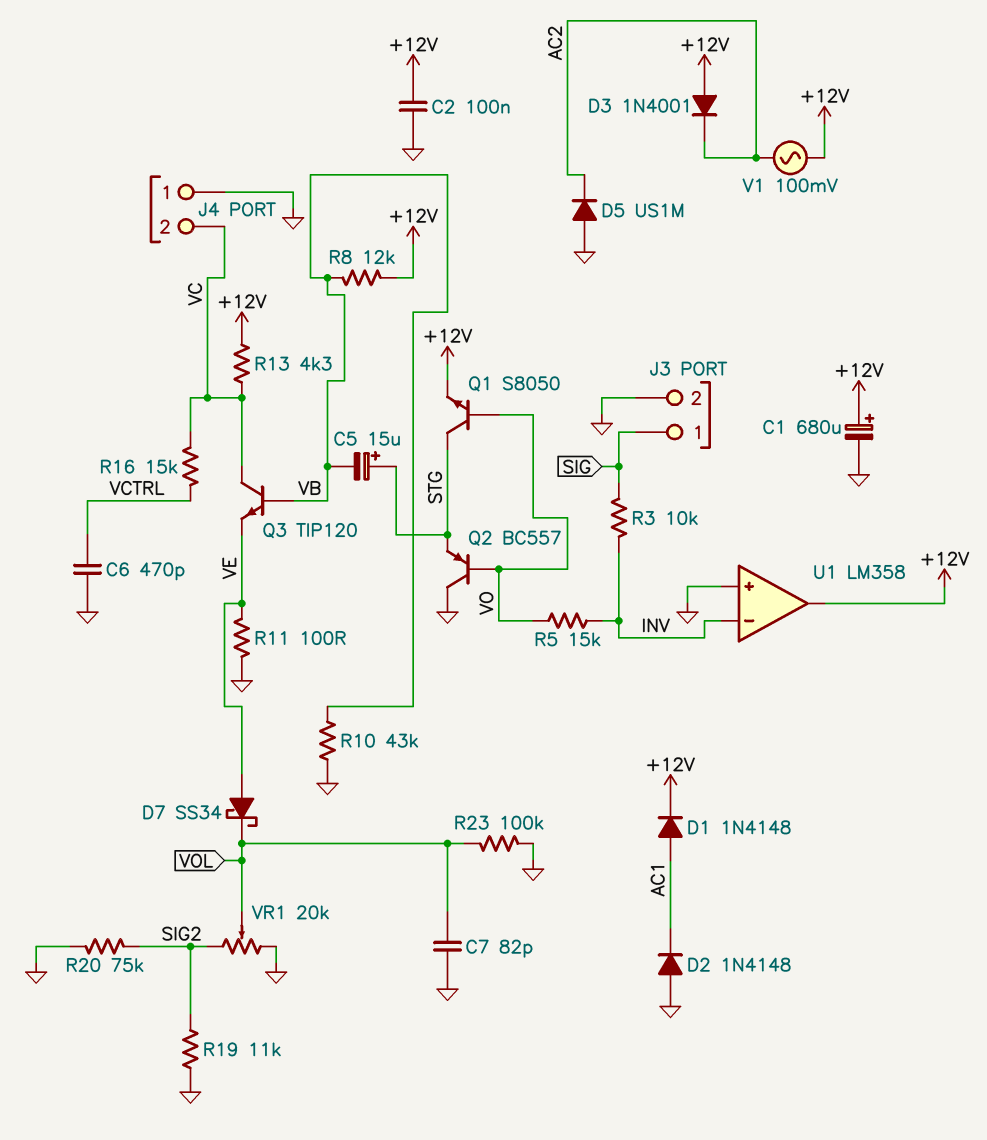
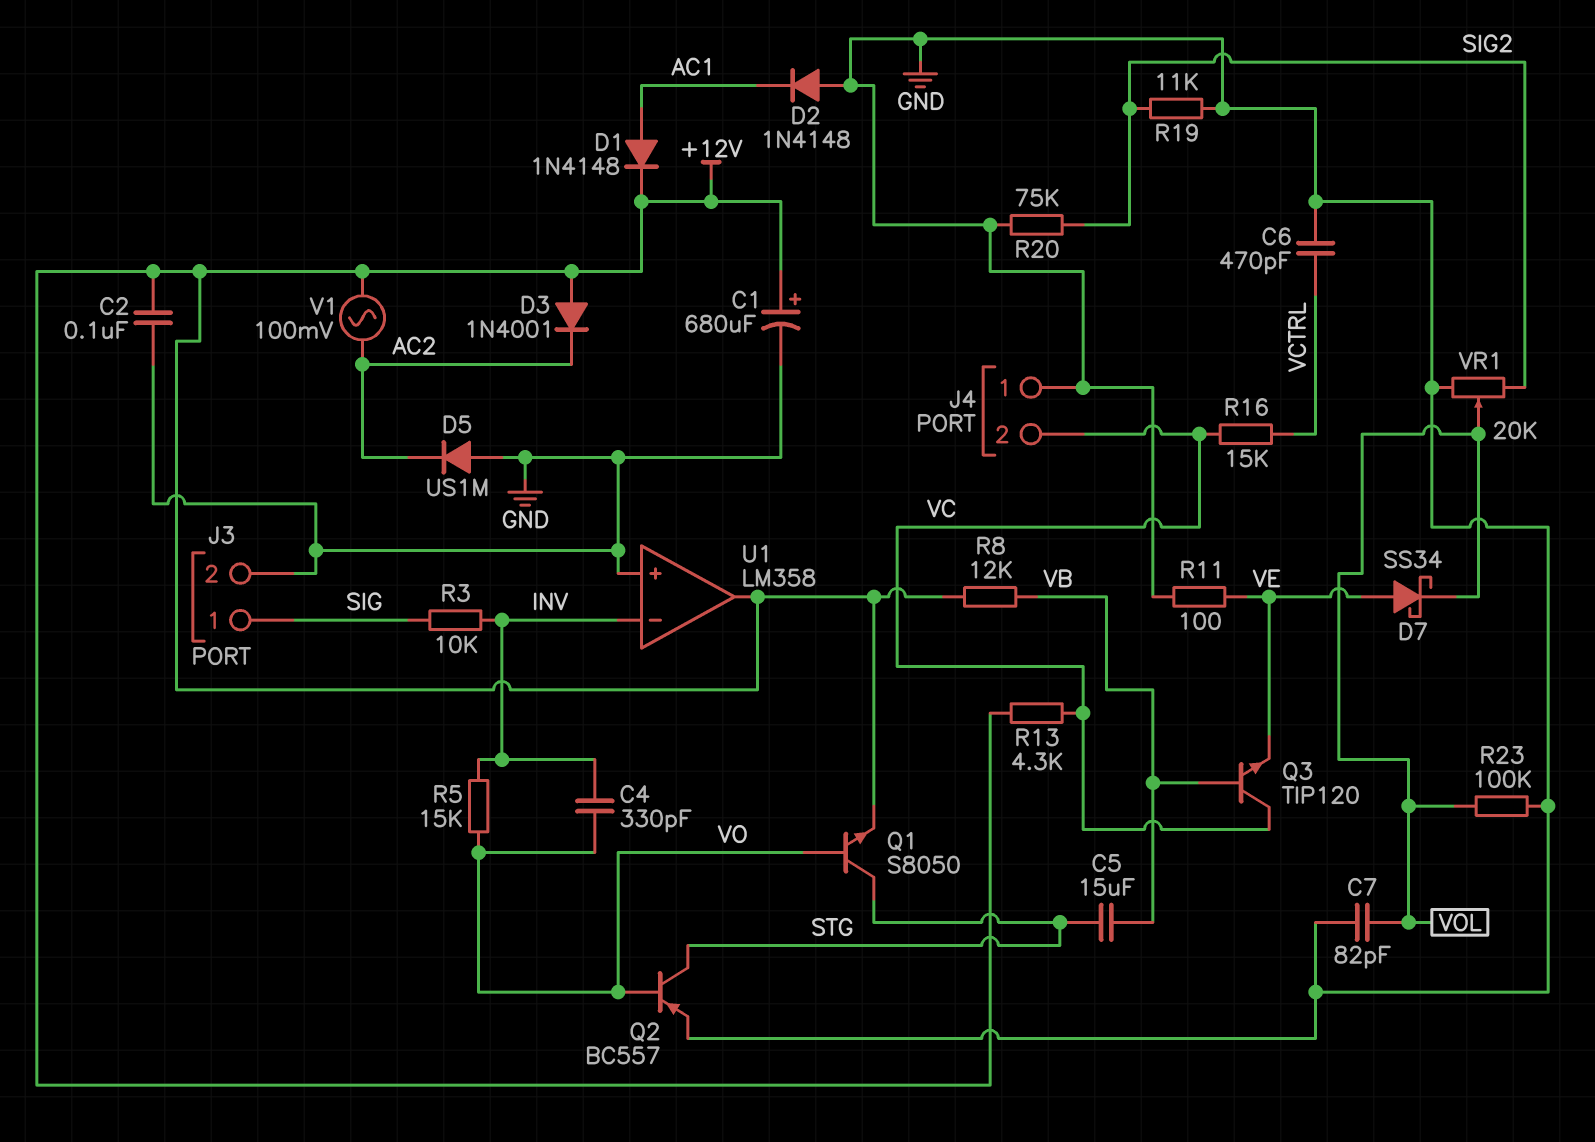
C4: none -> 330pF (INV, VO)
C5: 15uF (plus STG, minus VB) -> 15uF (STG, VB)
Q2: PNP BC557 (B VO, C GND, E STG) -> PNP BC557 (B VO, C STG, E GND)
R10: 43k (GND, VB) -> none

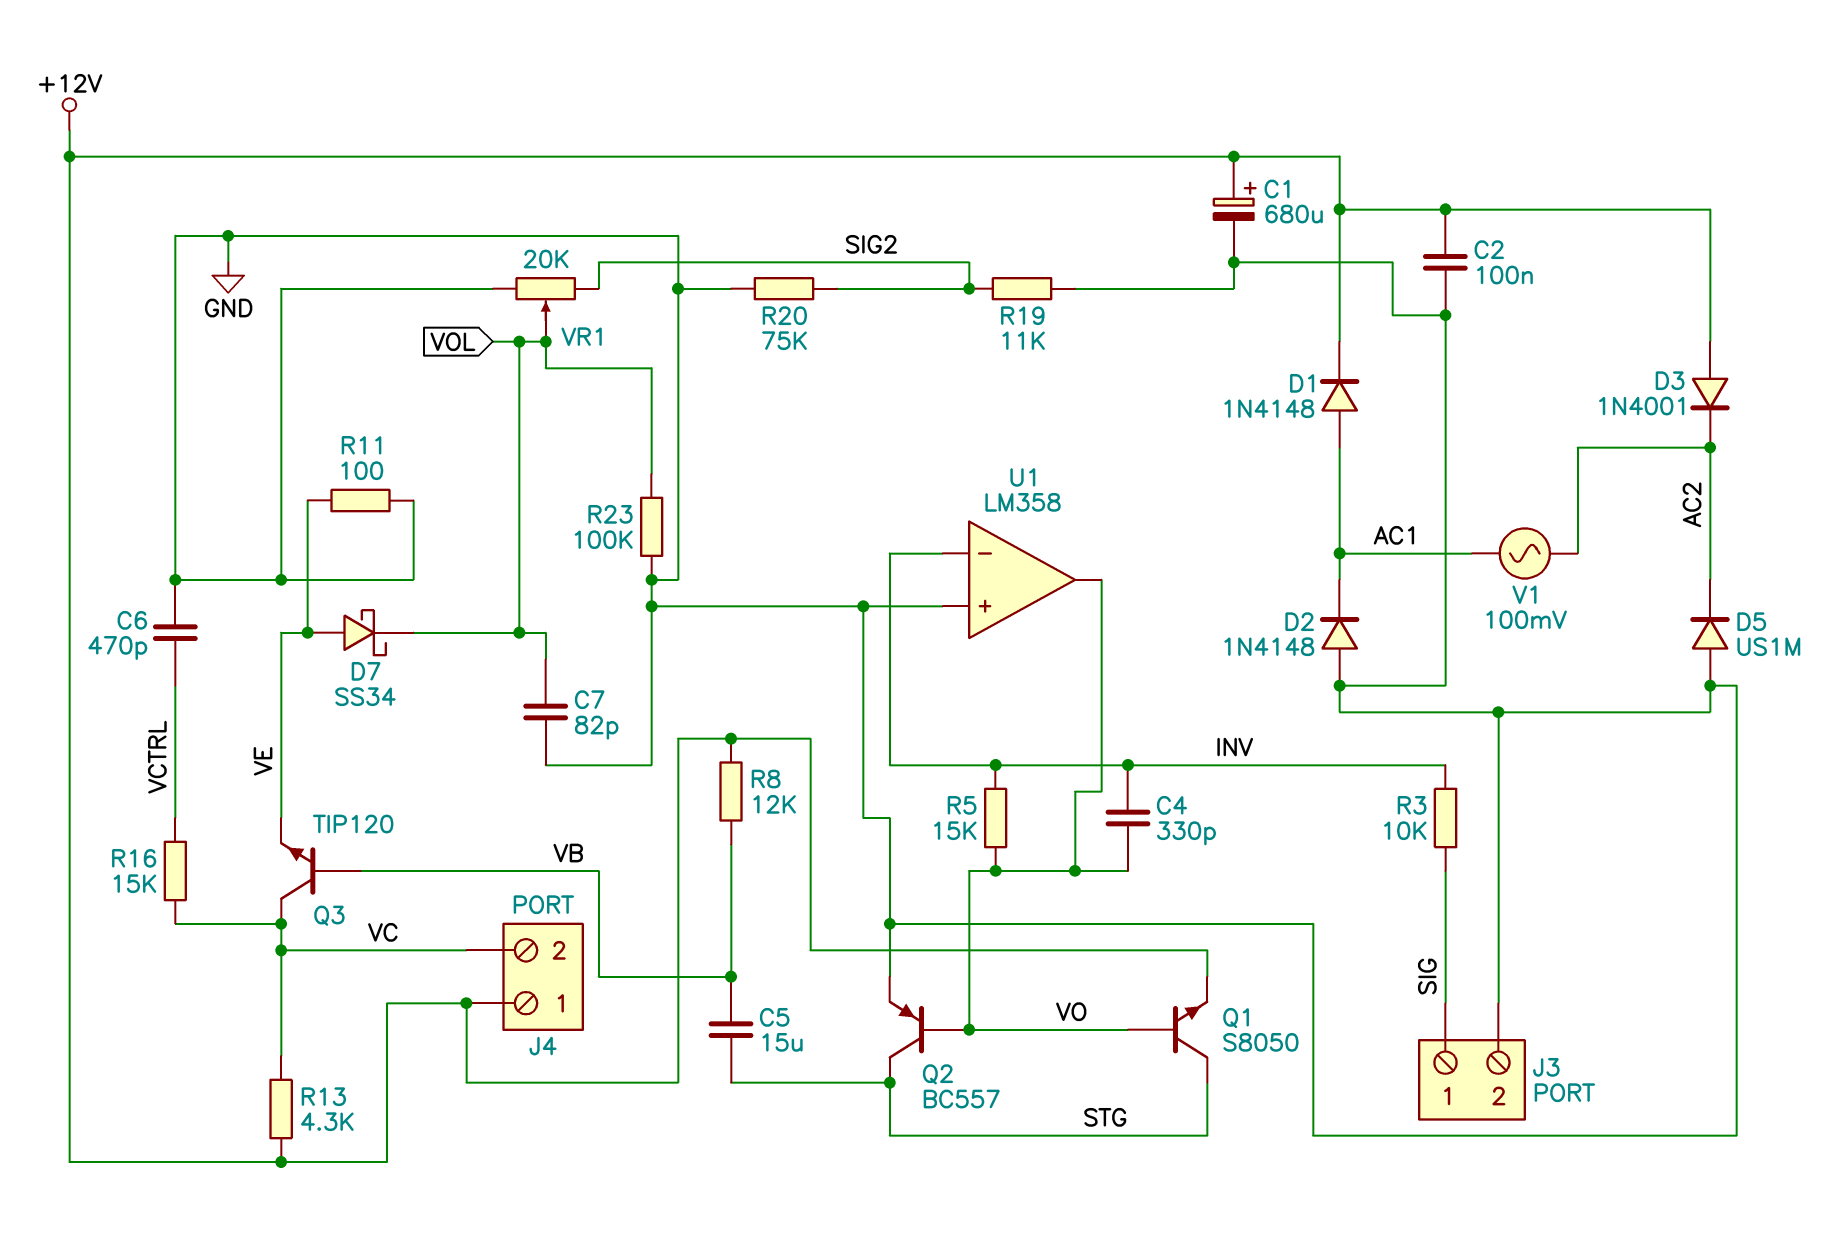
J4 pin 1: GND -> +12V
U1 pin out: +12V -> VO
V1: AC 100mV (+12V, AC2) -> AC 100mV (AC1, AC2)

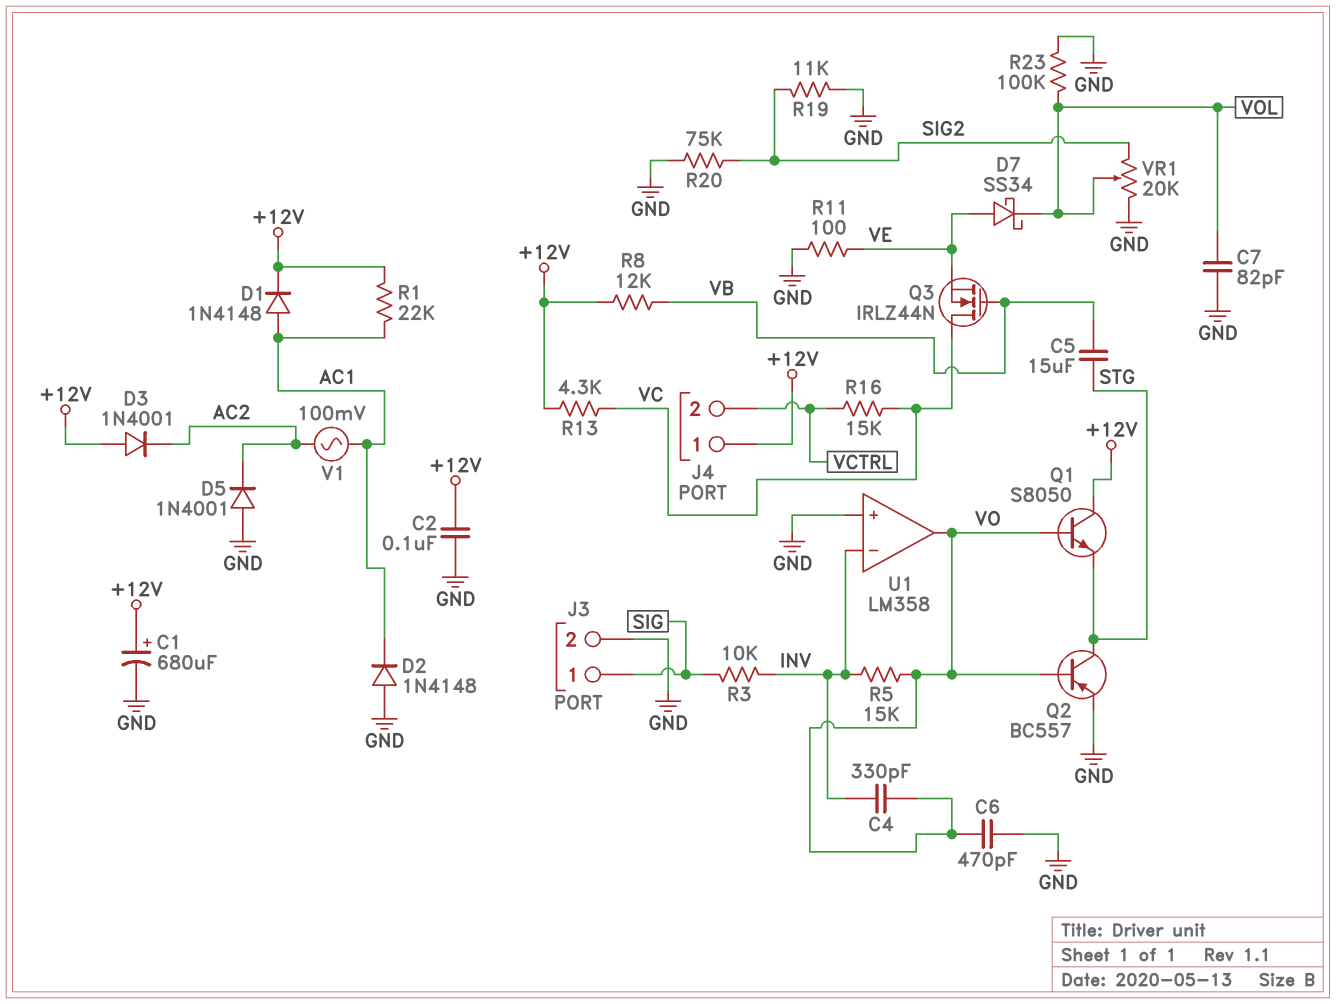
C6: 470pF (GND, VCTRL) -> 470pF (GND, VO)
D5: diode US1M (A GND, K AC2) -> diode 1N4001 (A GND, K AC2)
J4 pin 2: VC -> VCTRL
Q1: NPN S8050 (B VO, C STG, E +12V) -> NPN S8050 (B VO, C +12V, E STG)
Q3: NPN TIP120 (B VB, C VC, E VE) -> NMOS IRLZ44N (G VB, D VC, S VE)
R1: none -> 22k (+12V, AC1)

